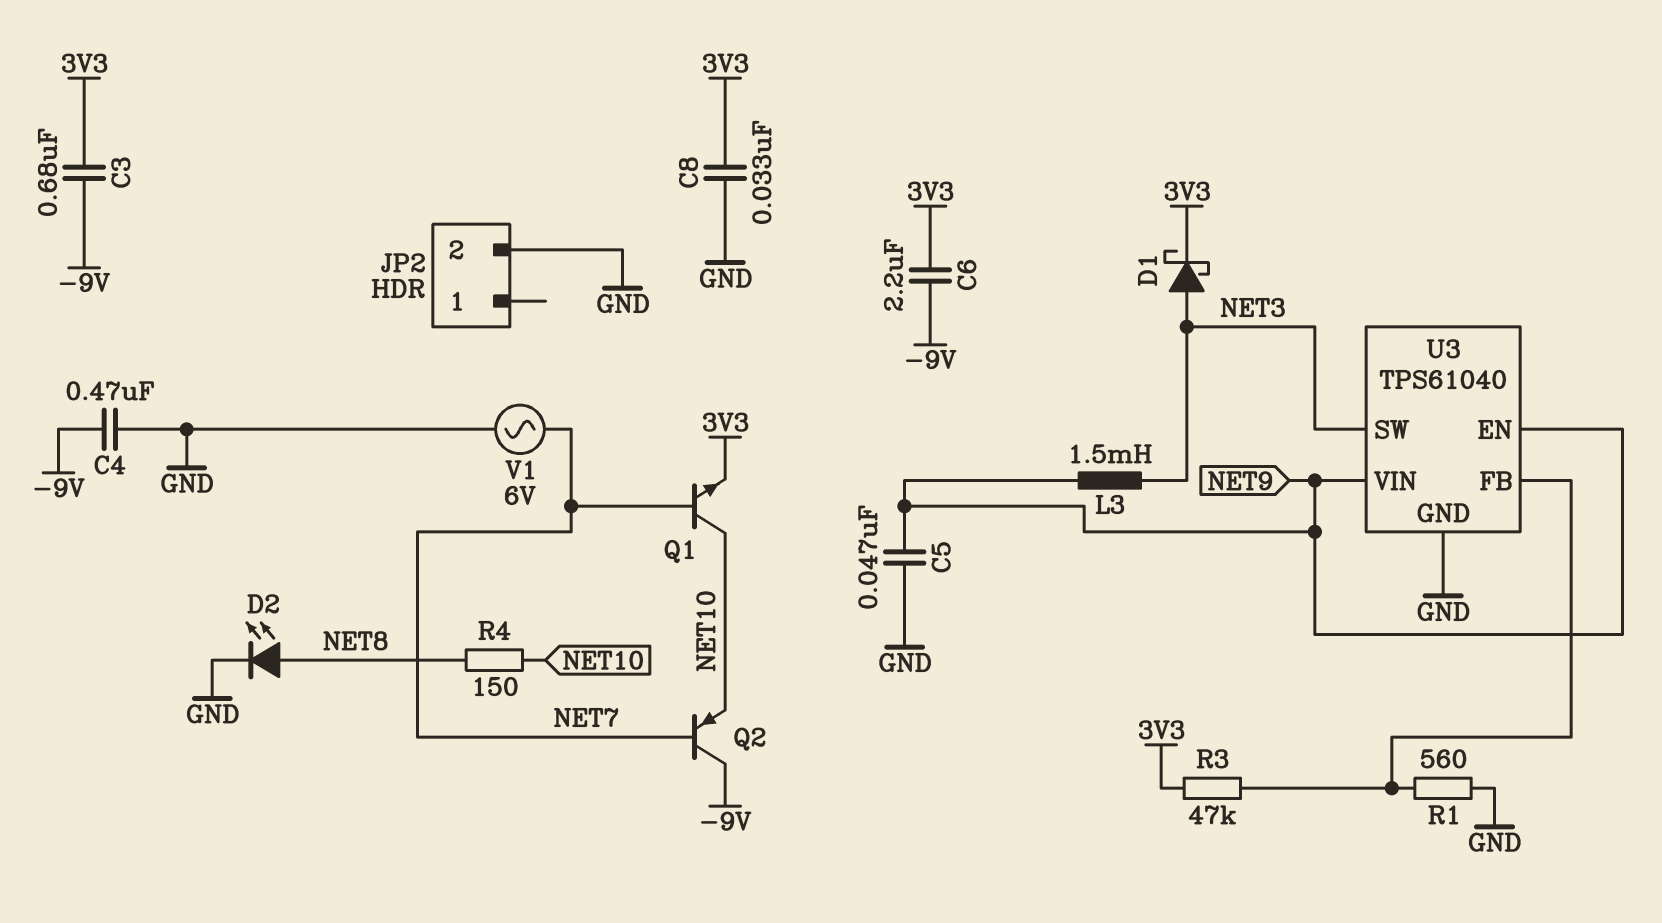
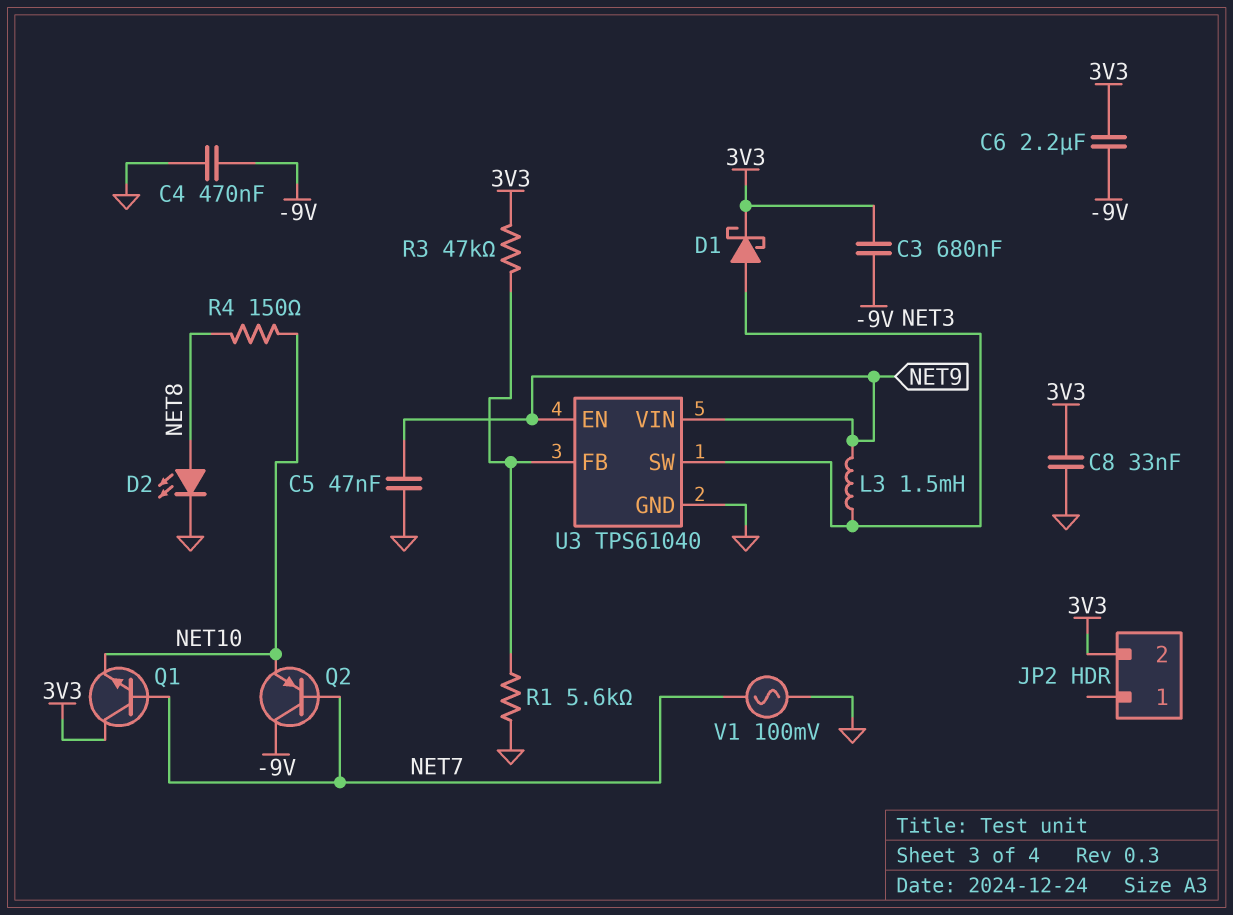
JP2 pin 2: GND -> 3V3
Q1: NPN (B NET7, C NET10, E 3V3) -> NPN (B NET7, C 3V3, E NET10)
R1: 560 (GND, U3/FB) -> 5.6k (GND, U3/FB)
V1: AC 6V (GND, NET7) -> AC 100mV (GND, NET7)

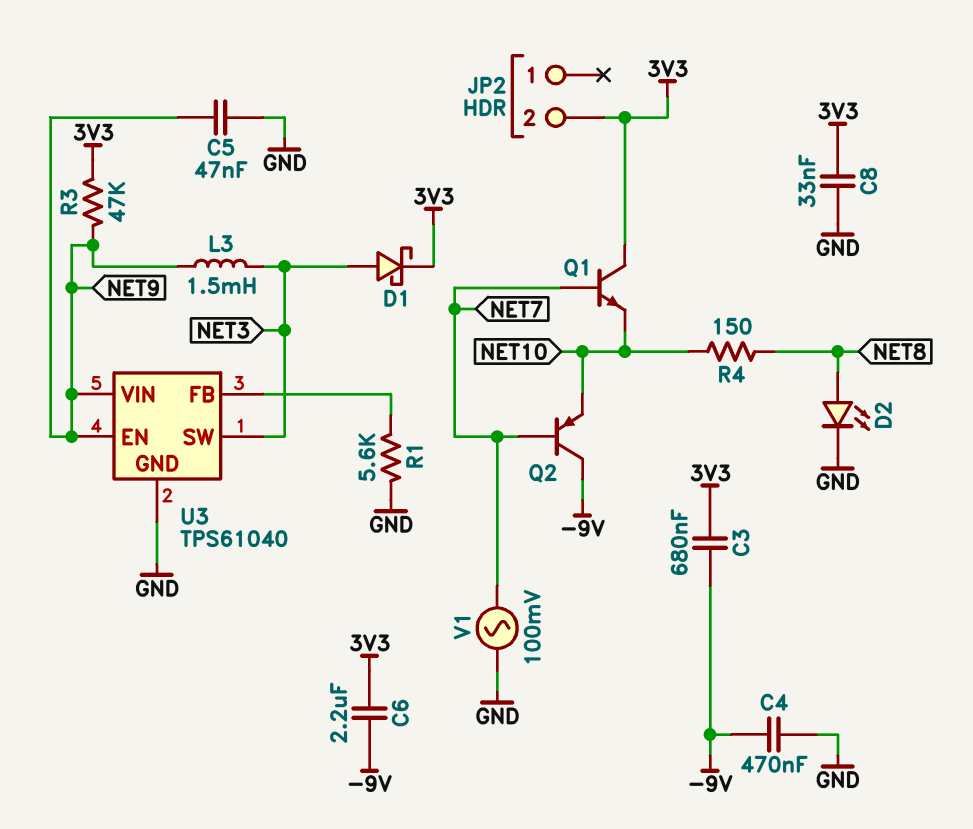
R3: 47k (3V3, U3/FB) -> 47k (3V3, NET9)

